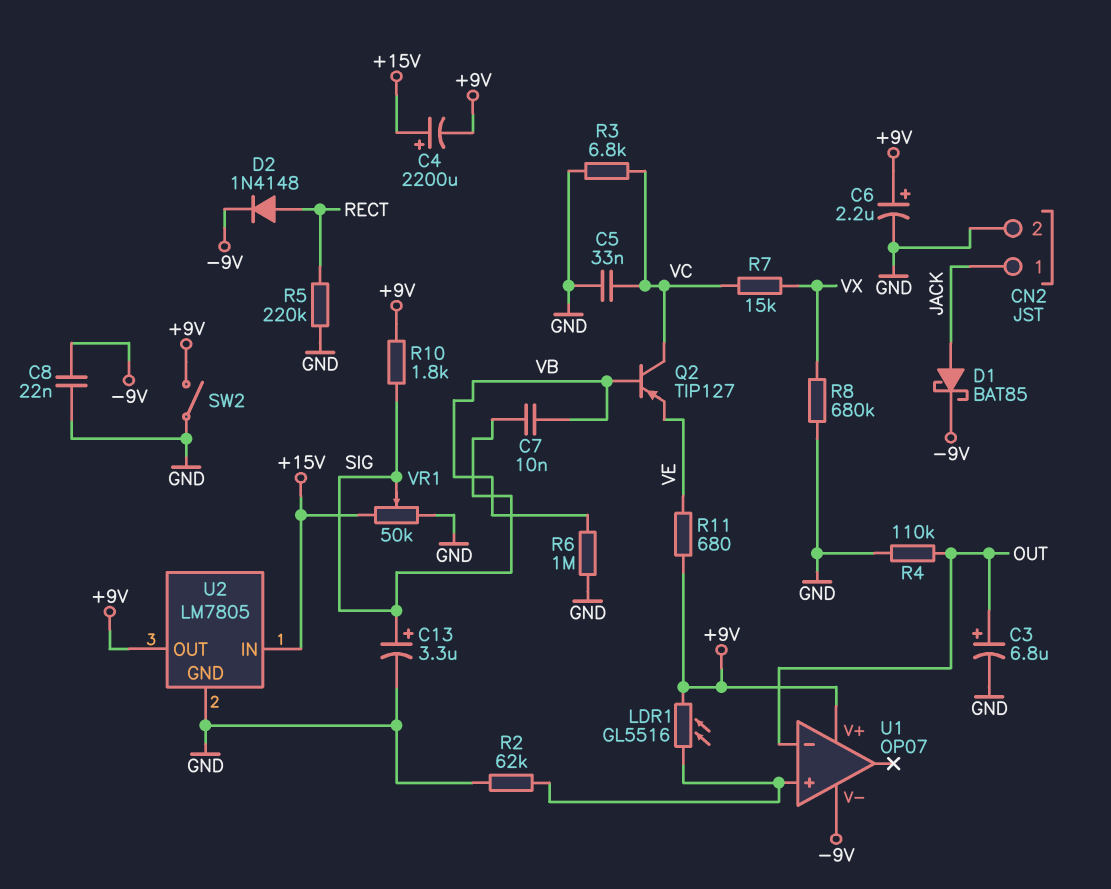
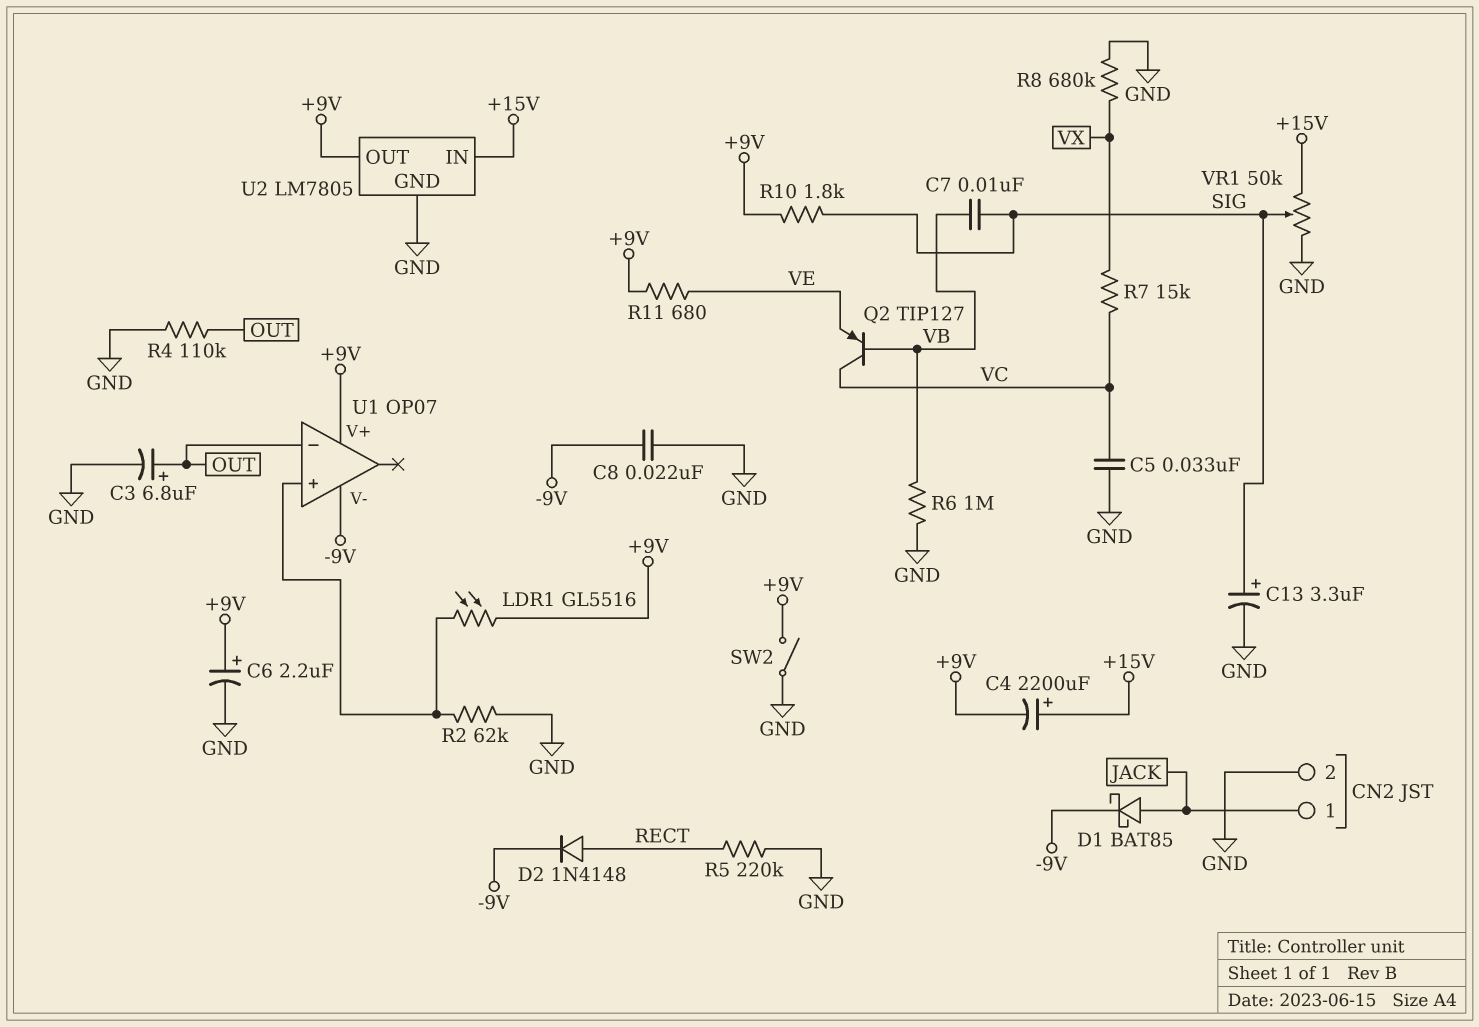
R3: 6.8k (GND, VC) -> none

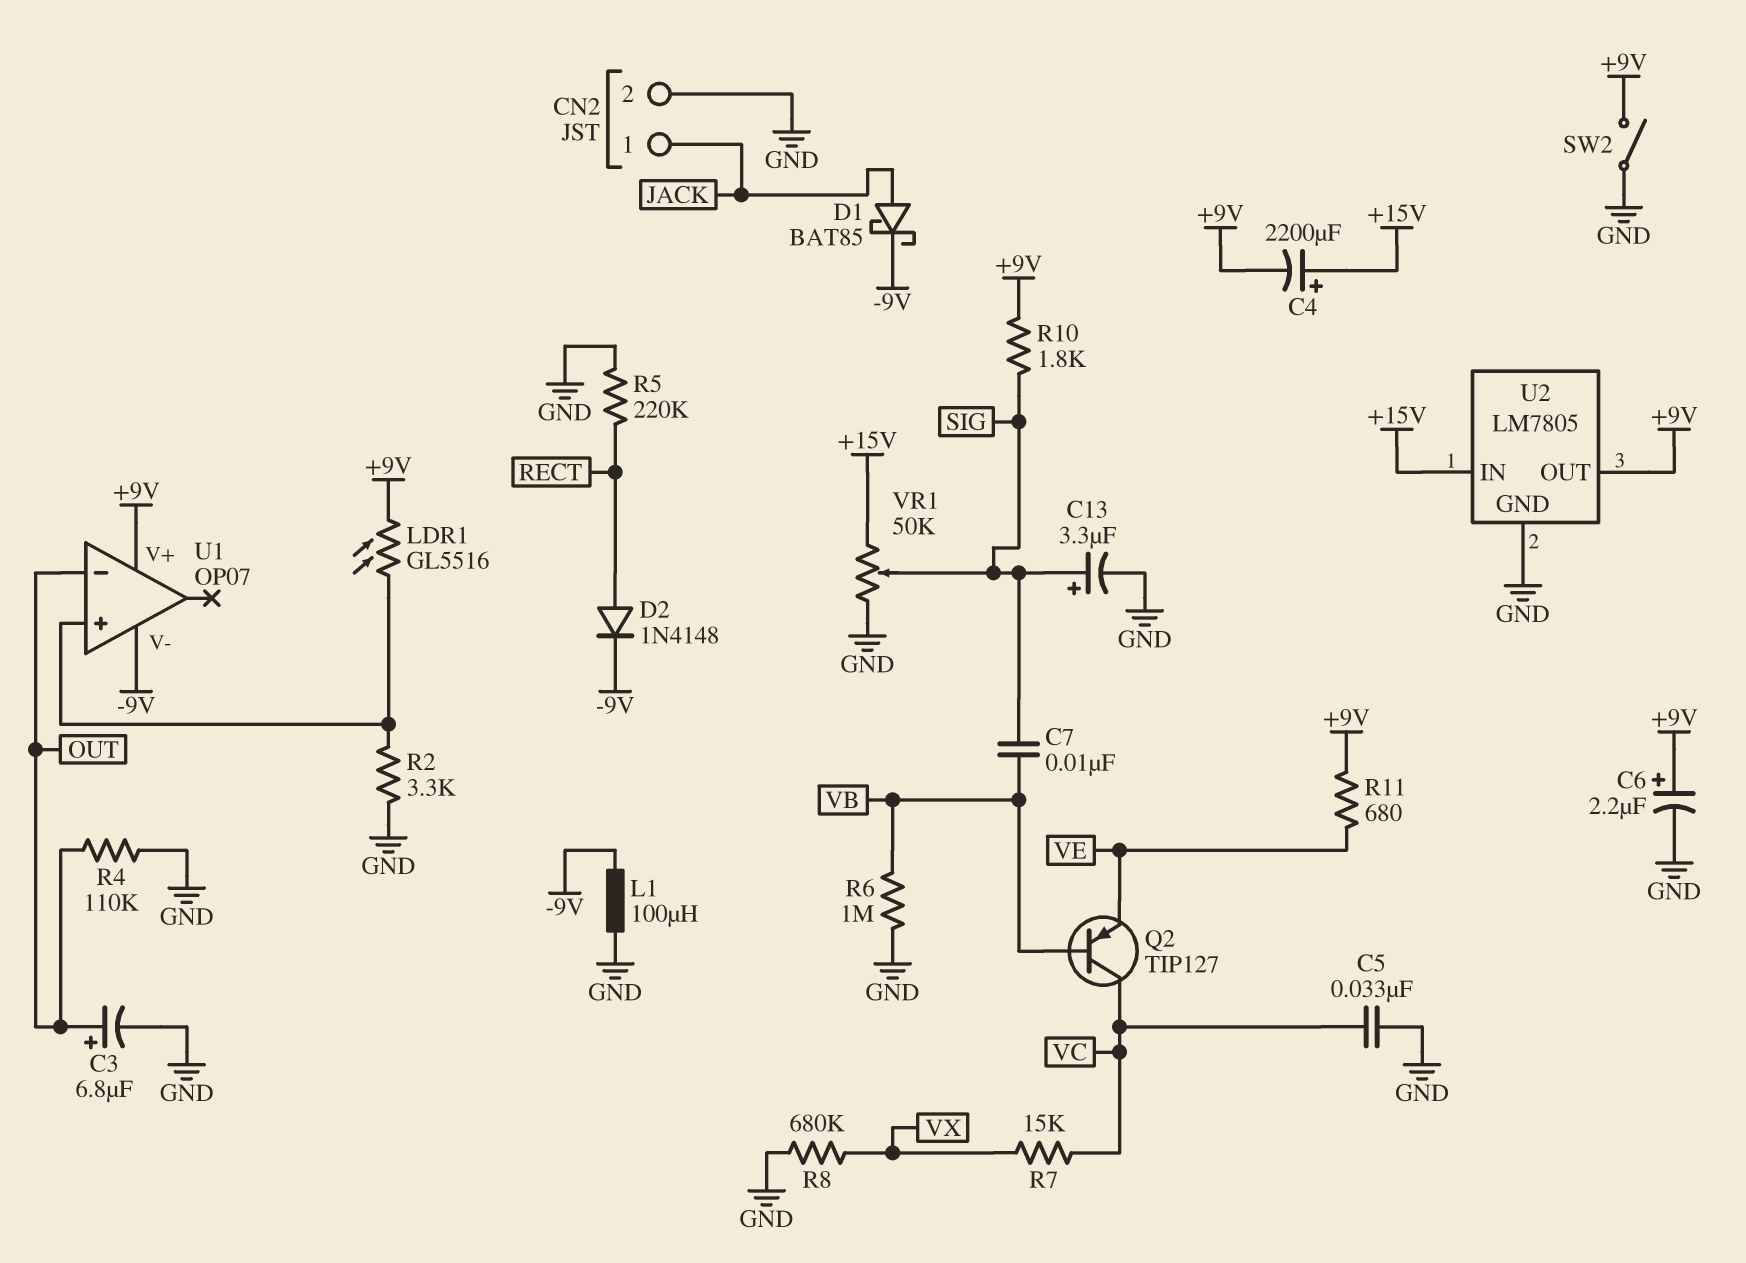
C8: 22nF (-9V, GND) -> none
L1: none -> 100uH (-9V, GND)
R2: 62k (GND, U1/in+) -> 3.3k (GND, U1/in+)

